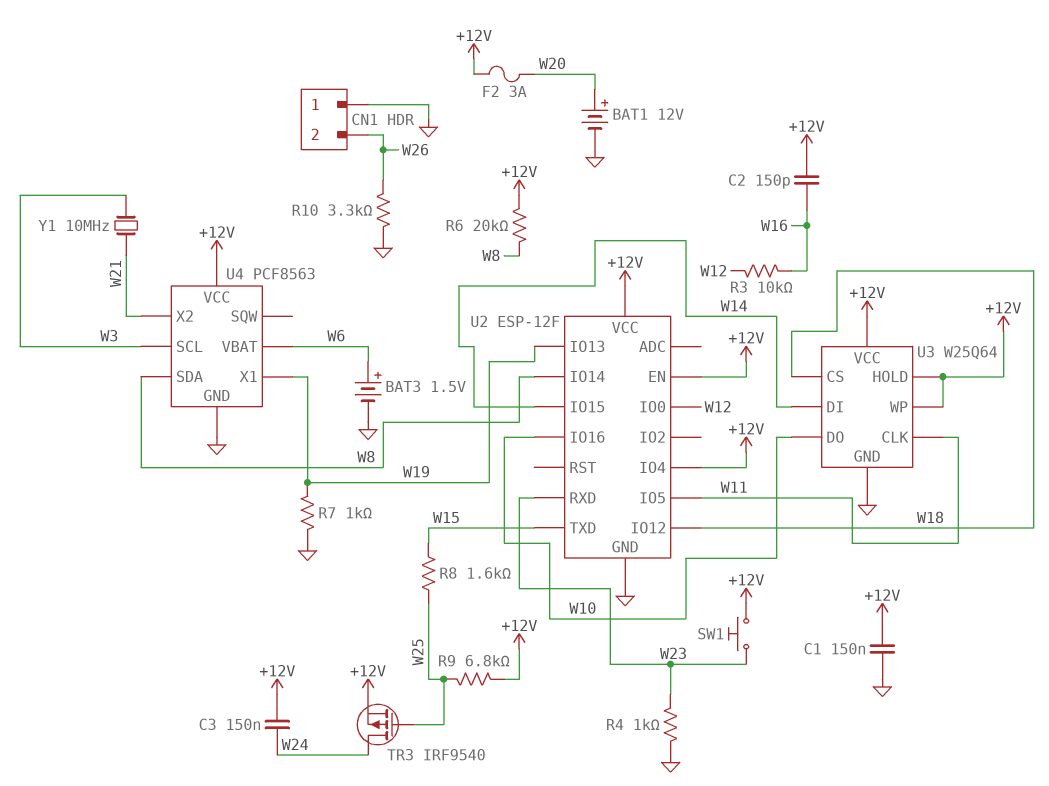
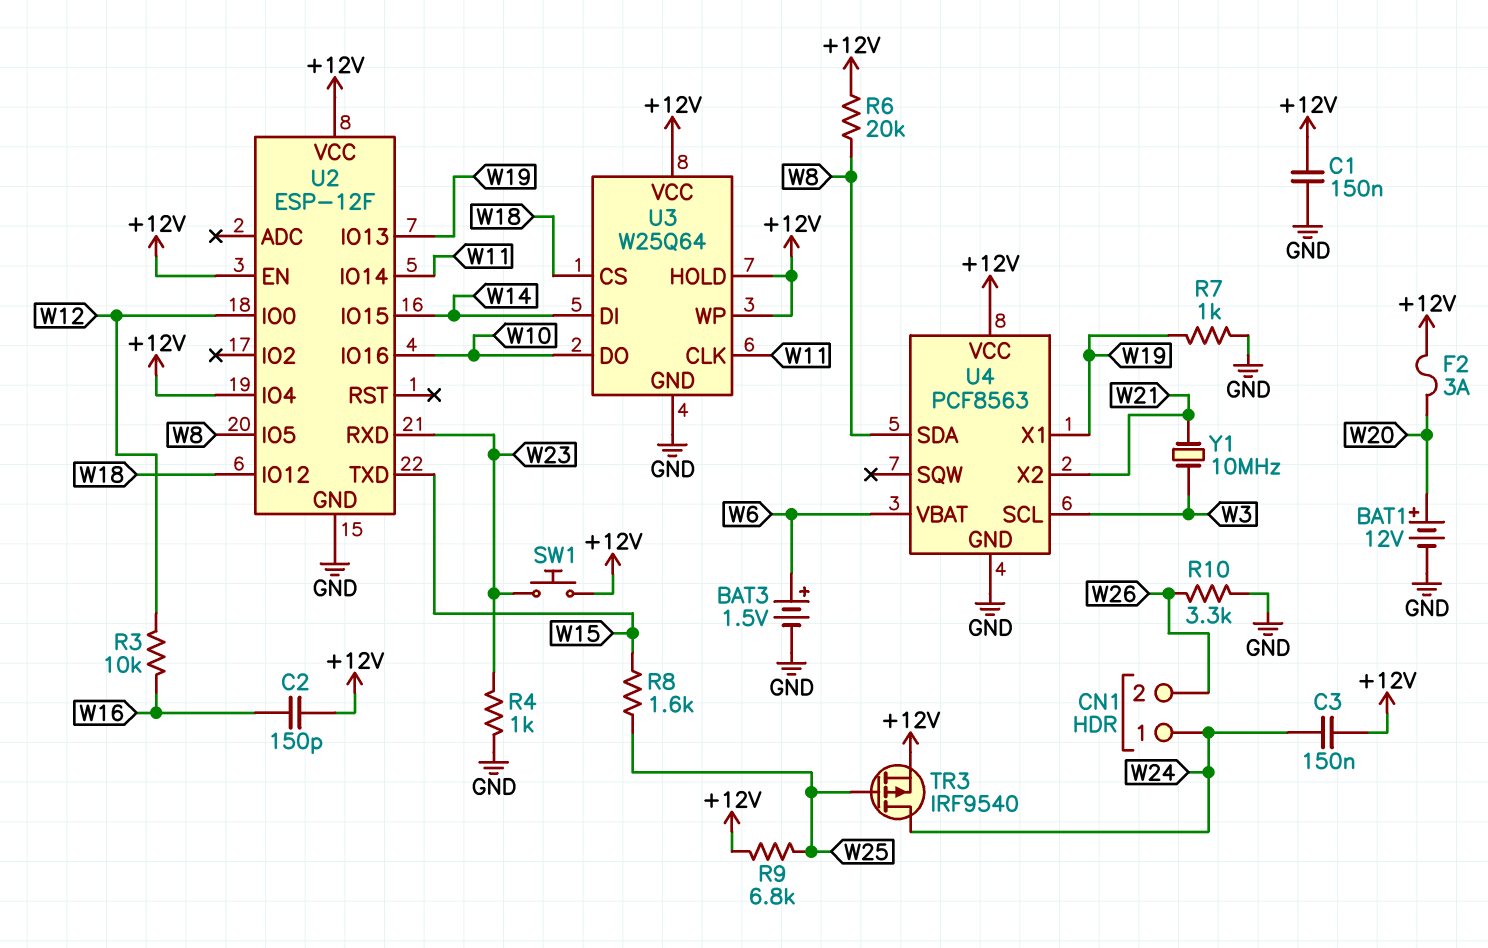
CN1 pin 1: GND -> W24
U2 pin IO5: W11 -> W8
U2 pin IO14: W8 -> W11

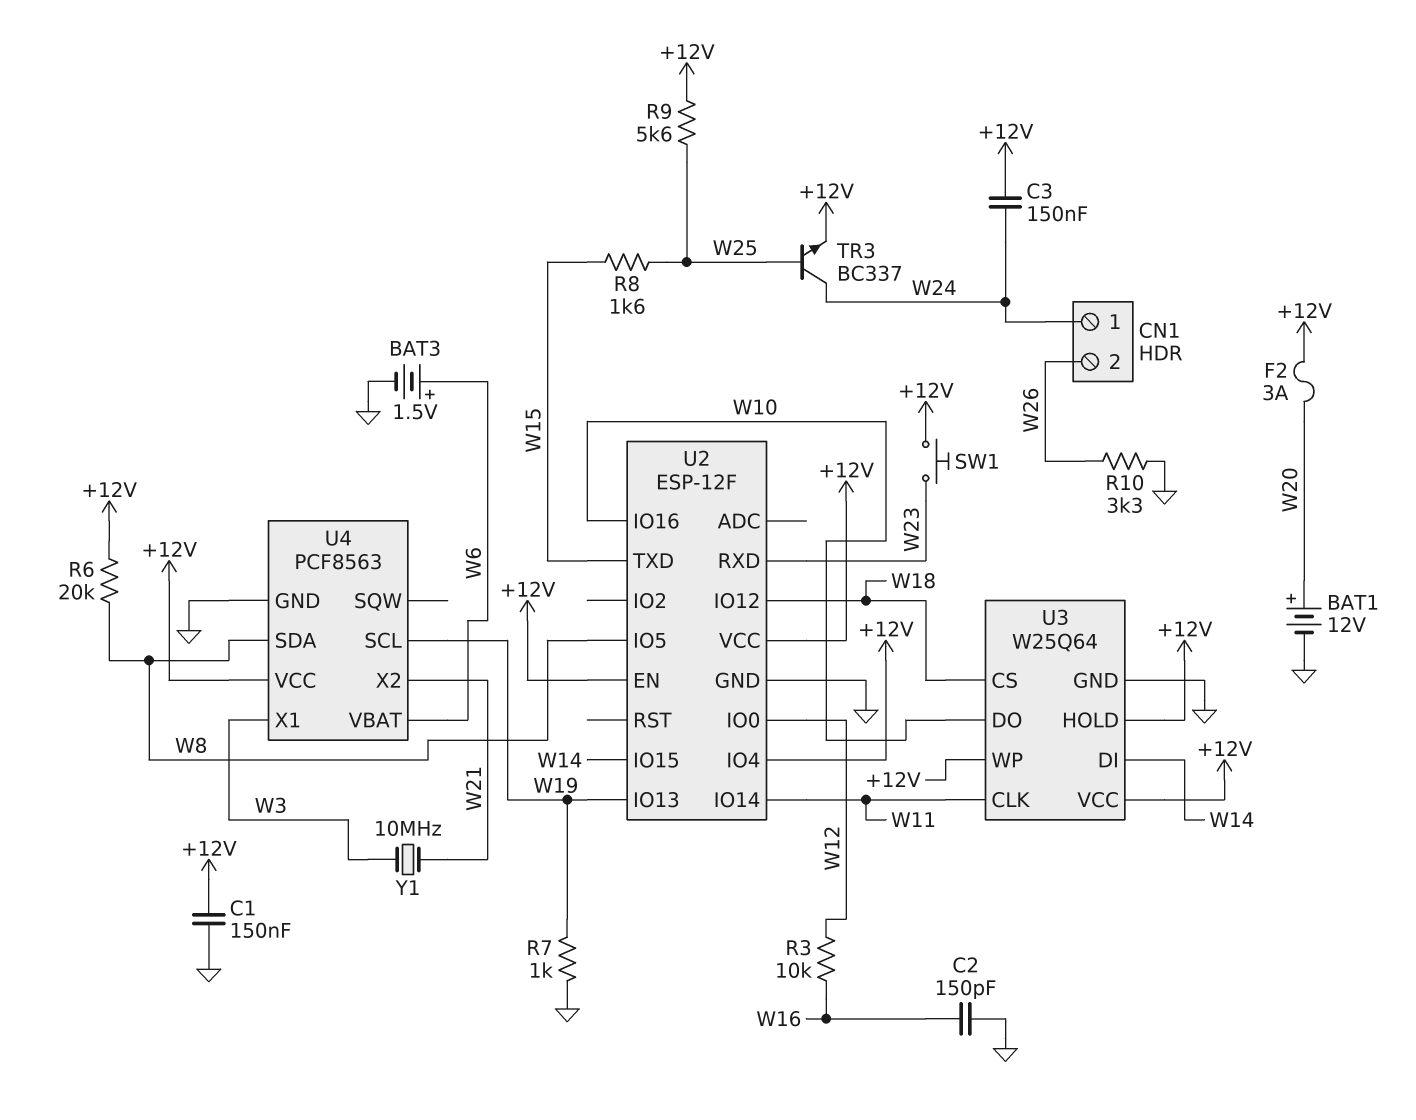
C2: 150pF (+12V, W16) -> 150pF (GND, W16)
R4: 1k (GND, W23) -> none
R9: 6.8k (+12V, W25) -> 5.6k (+12V, W25)
TR3: PMOS IRF9540 (G W25, D W24, S +12V) -> NPN BC337 (B W25, C W24, E +12V)
U4 pin SCL: W3 -> W19
U4 pin X1: W19 -> W3

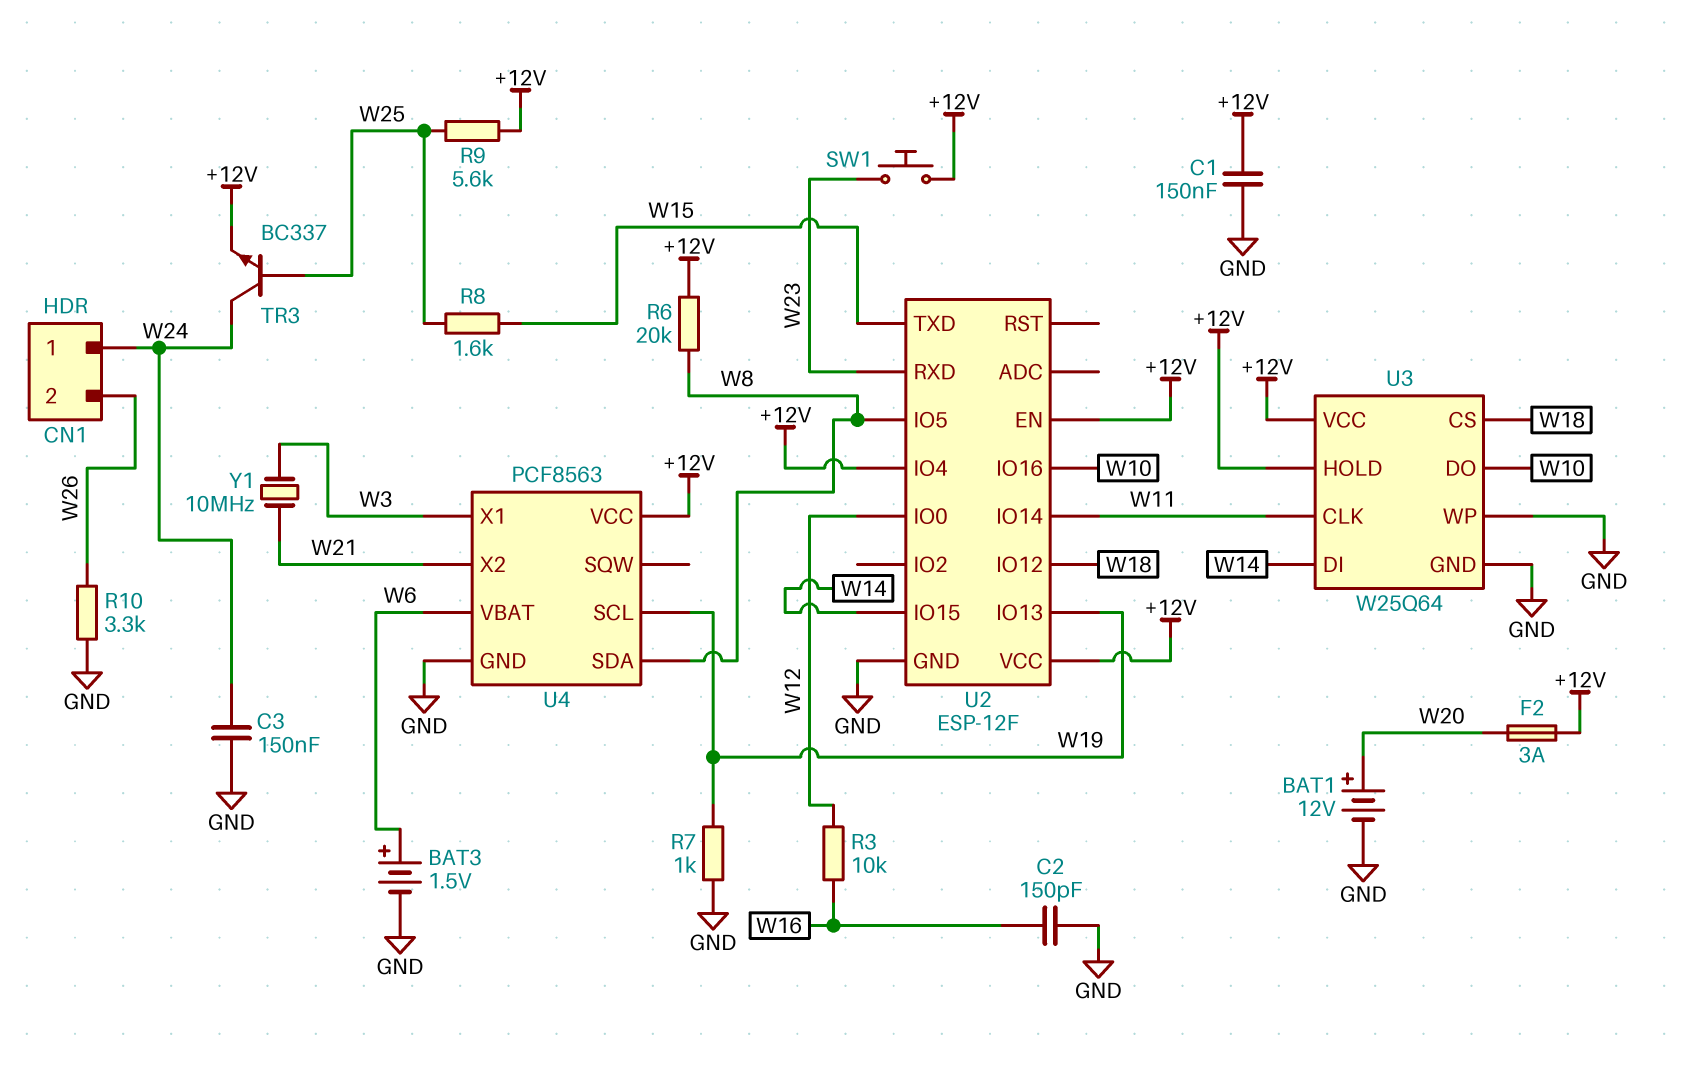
C3: 150nF (+12V, W24) -> 150nF (GND, W24)
U3 pin WP: +12V -> GND

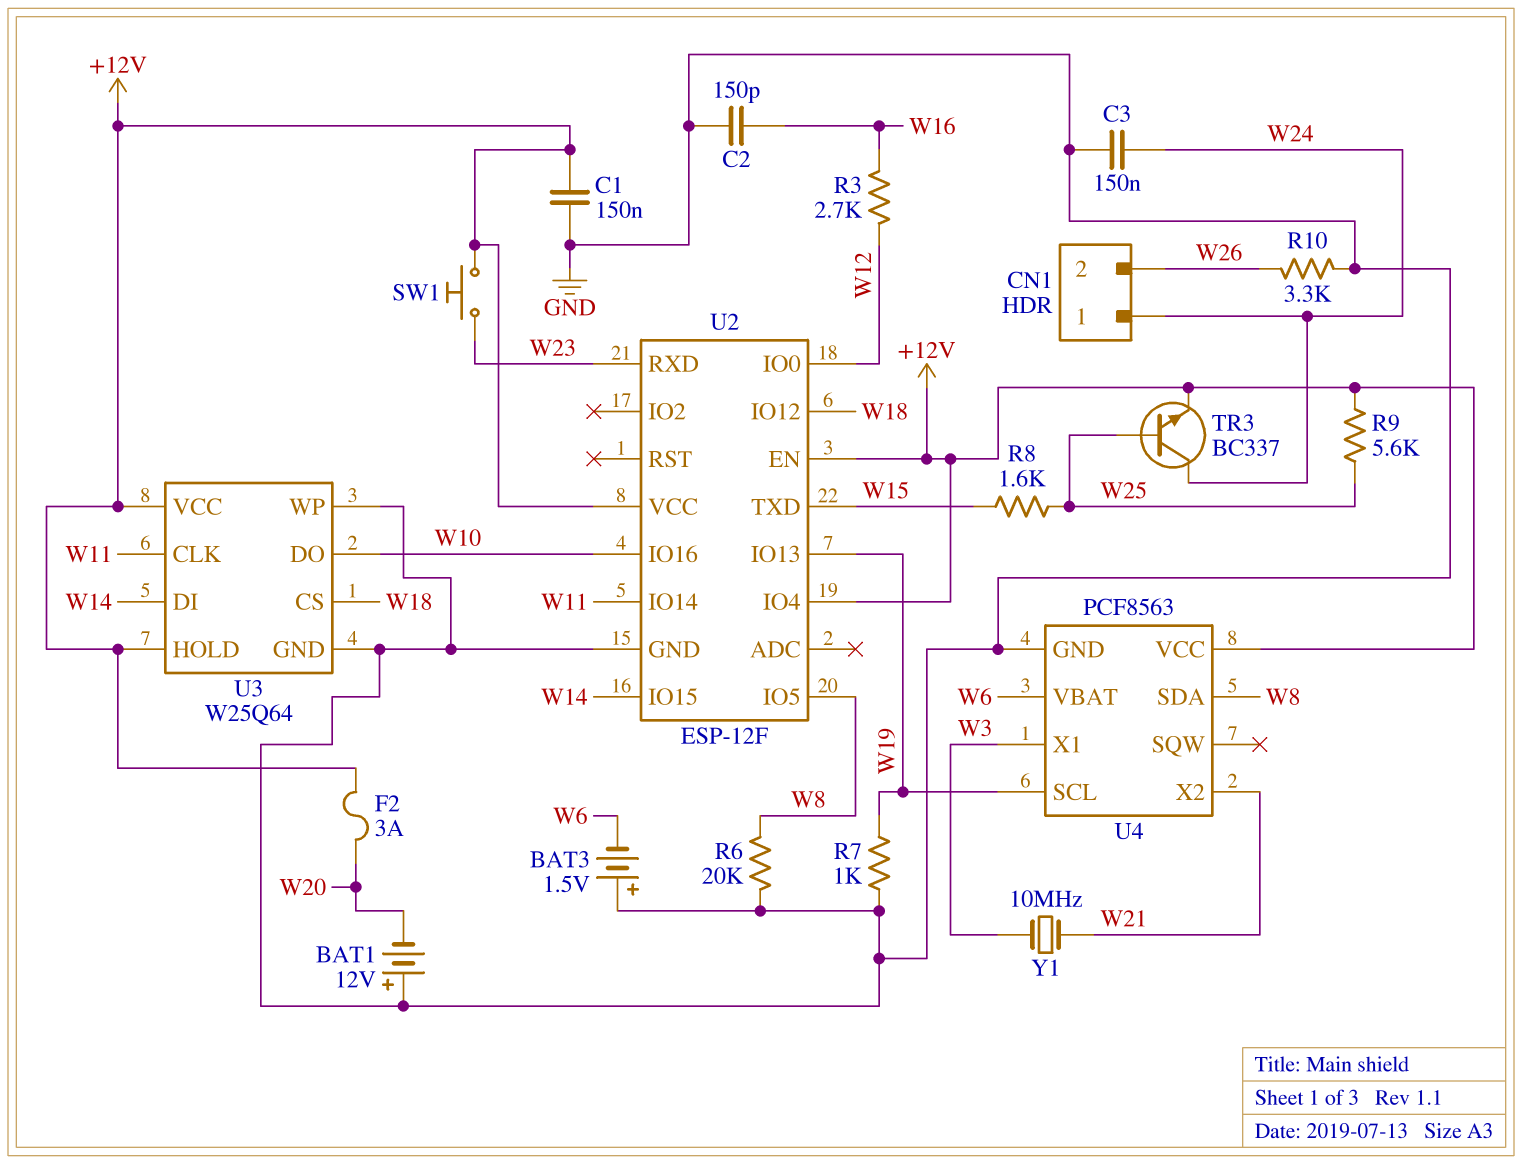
BAT1: 12V (plus W20, minus GND) -> 12V (plus GND, minus W20)
BAT3: 1.5V (plus W6, minus GND) -> 1.5V (plus GND, minus W6)
R3: 10k (W12, W16) -> 2.7k (W12, W16)
R6: 20k (+12V, W8) -> 20k (GND, W8)

